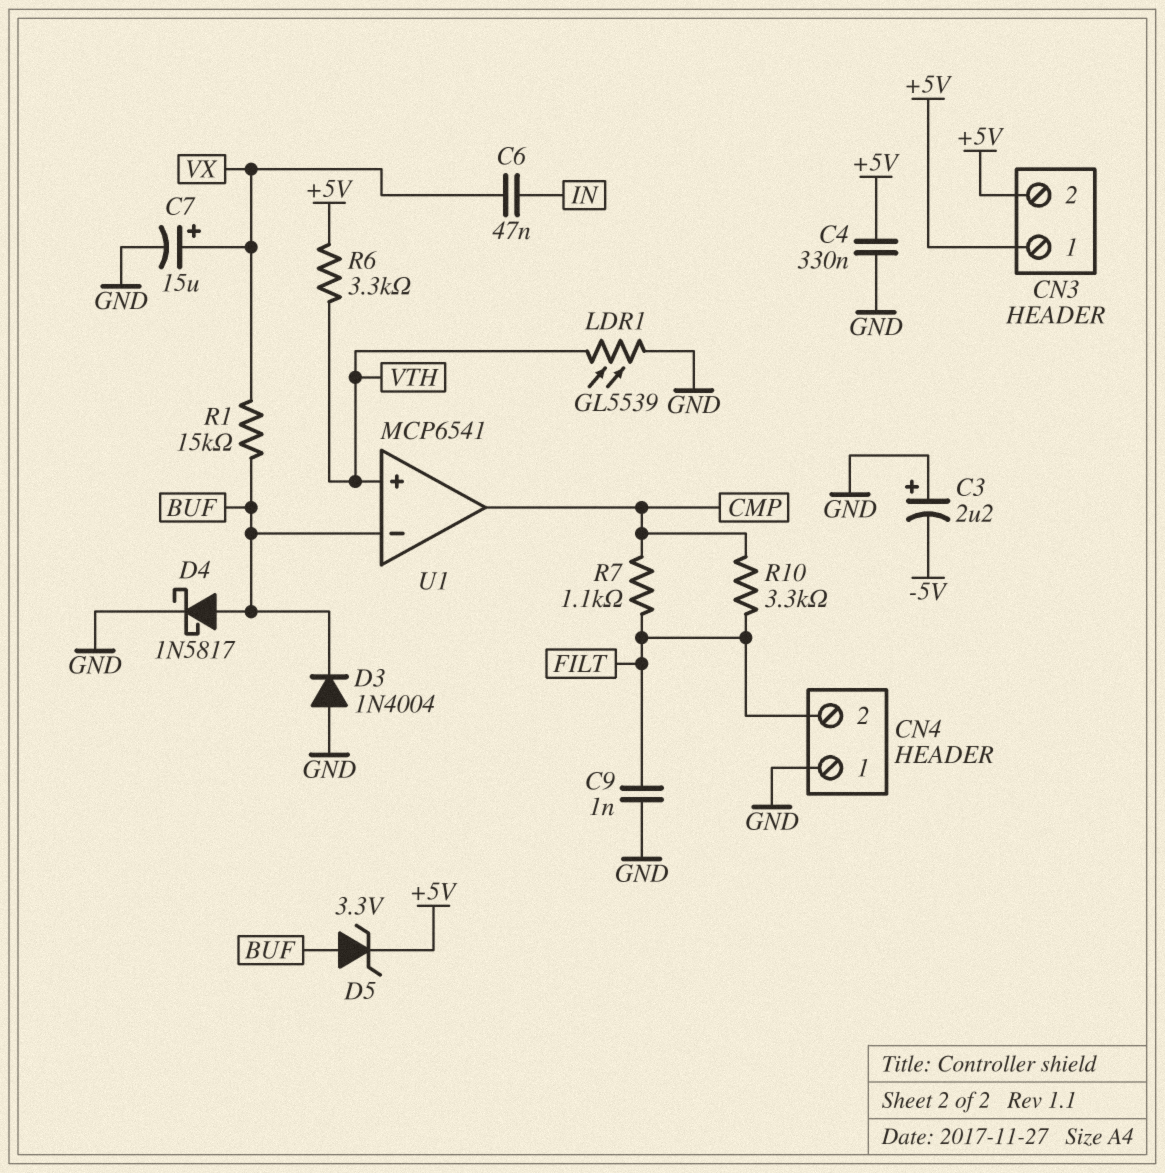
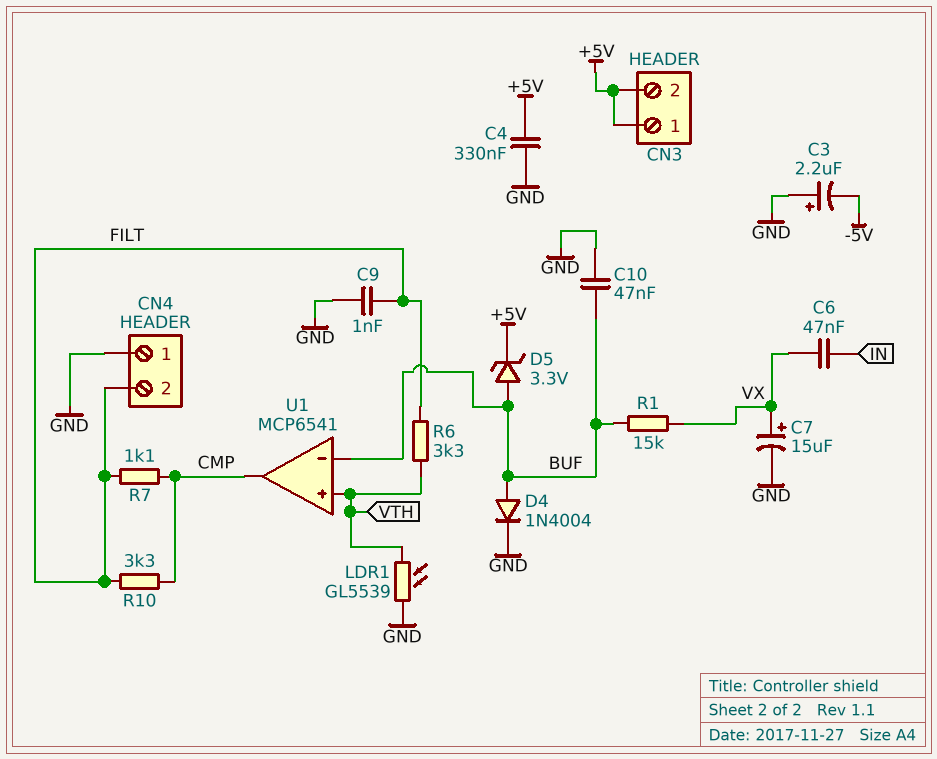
C10: none -> 47nF (BUF, GND)
D3: diode 1N4004 (A GND, K BUF) -> none
D4: schottky 1N5817 (A BUF, K GND) -> diode 1N4004 (A BUF, K GND)
R6: 3.3k (+5V, VTH) -> 3.3k (FILT, VTH)

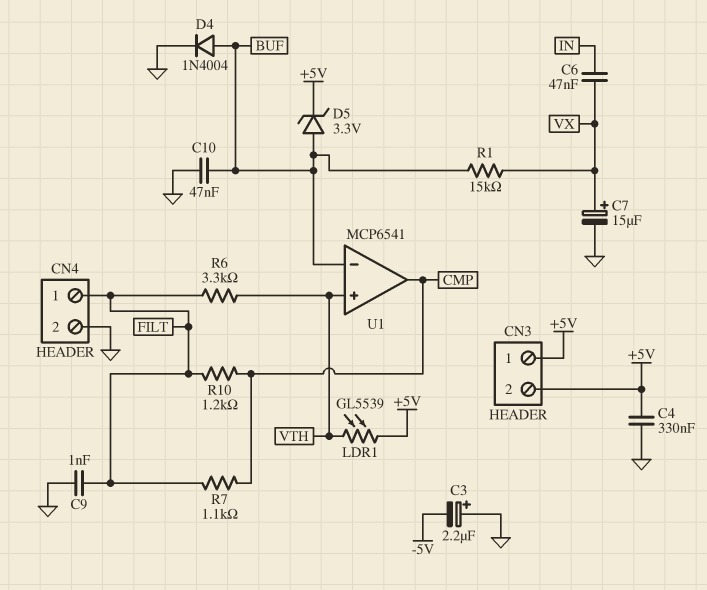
CN4 pin 1: GND -> FILT
CN4 pin 2: FILT -> GND
LDR1: GL5539 (GND, VTH) -> GL5539 (+5V, VTH)
R10: 3.3k (CMP, FILT) -> 1.2k (CMP, FILT)

